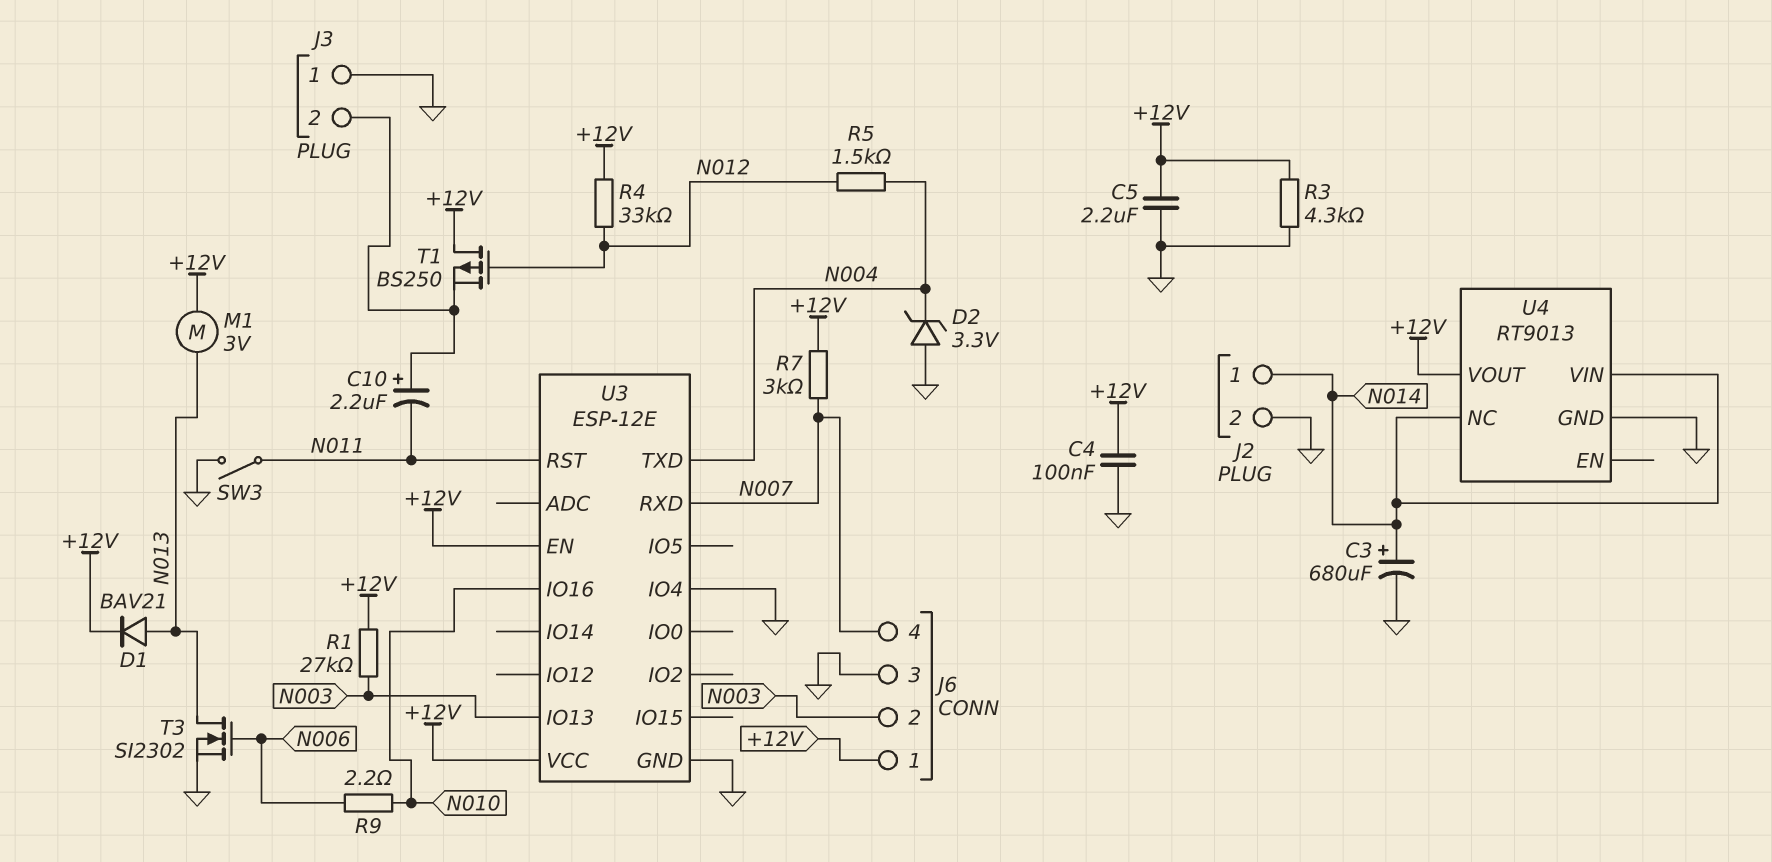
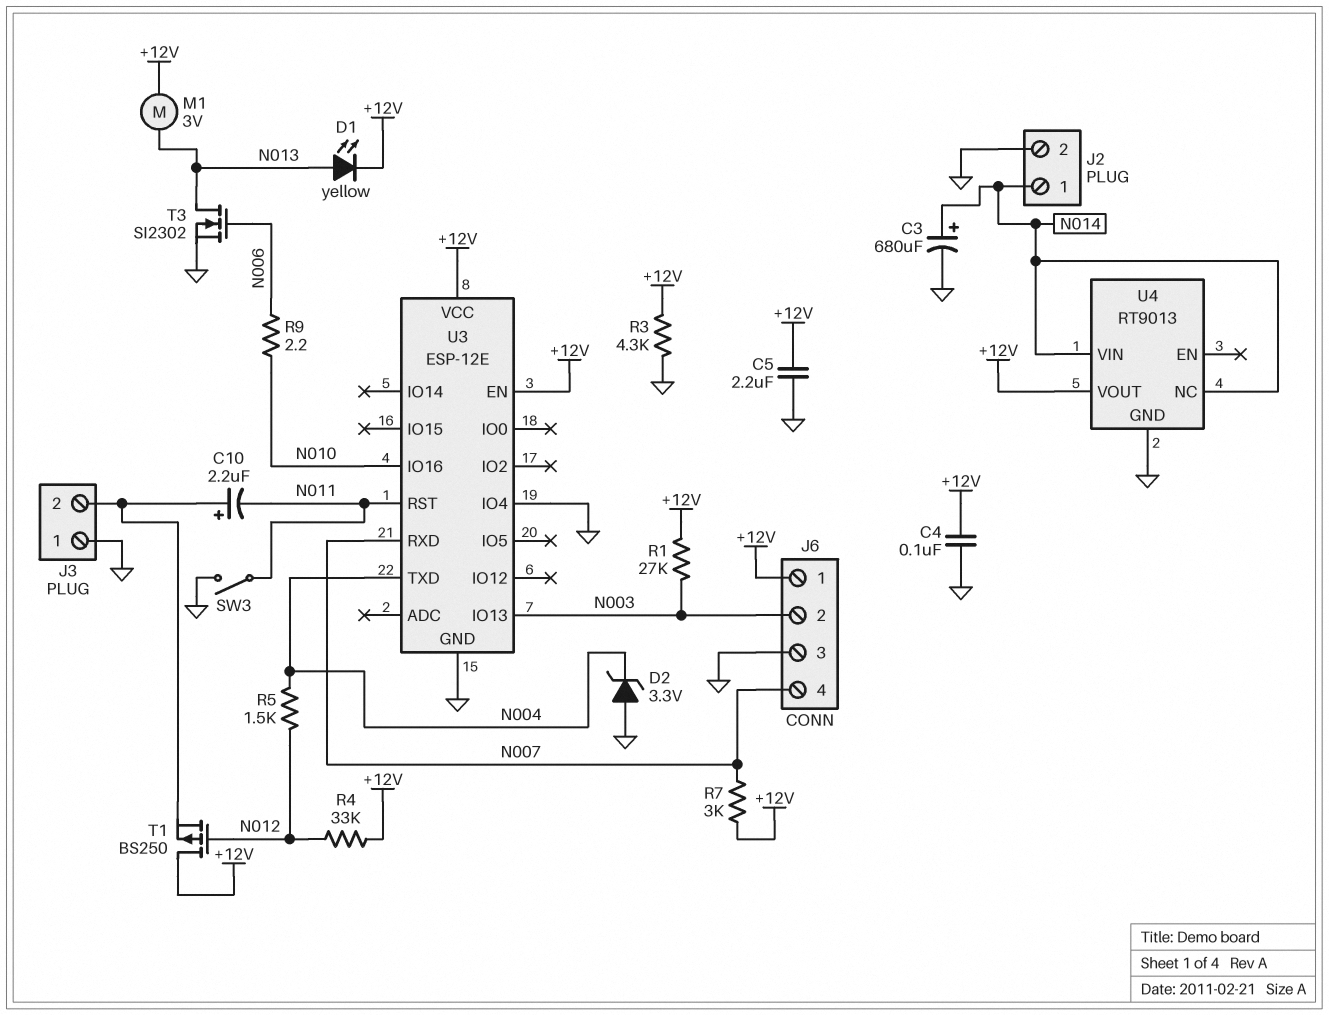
D1: diode BAV21 (A N013, K +12V) -> LED yellow (A N013, K +12V)

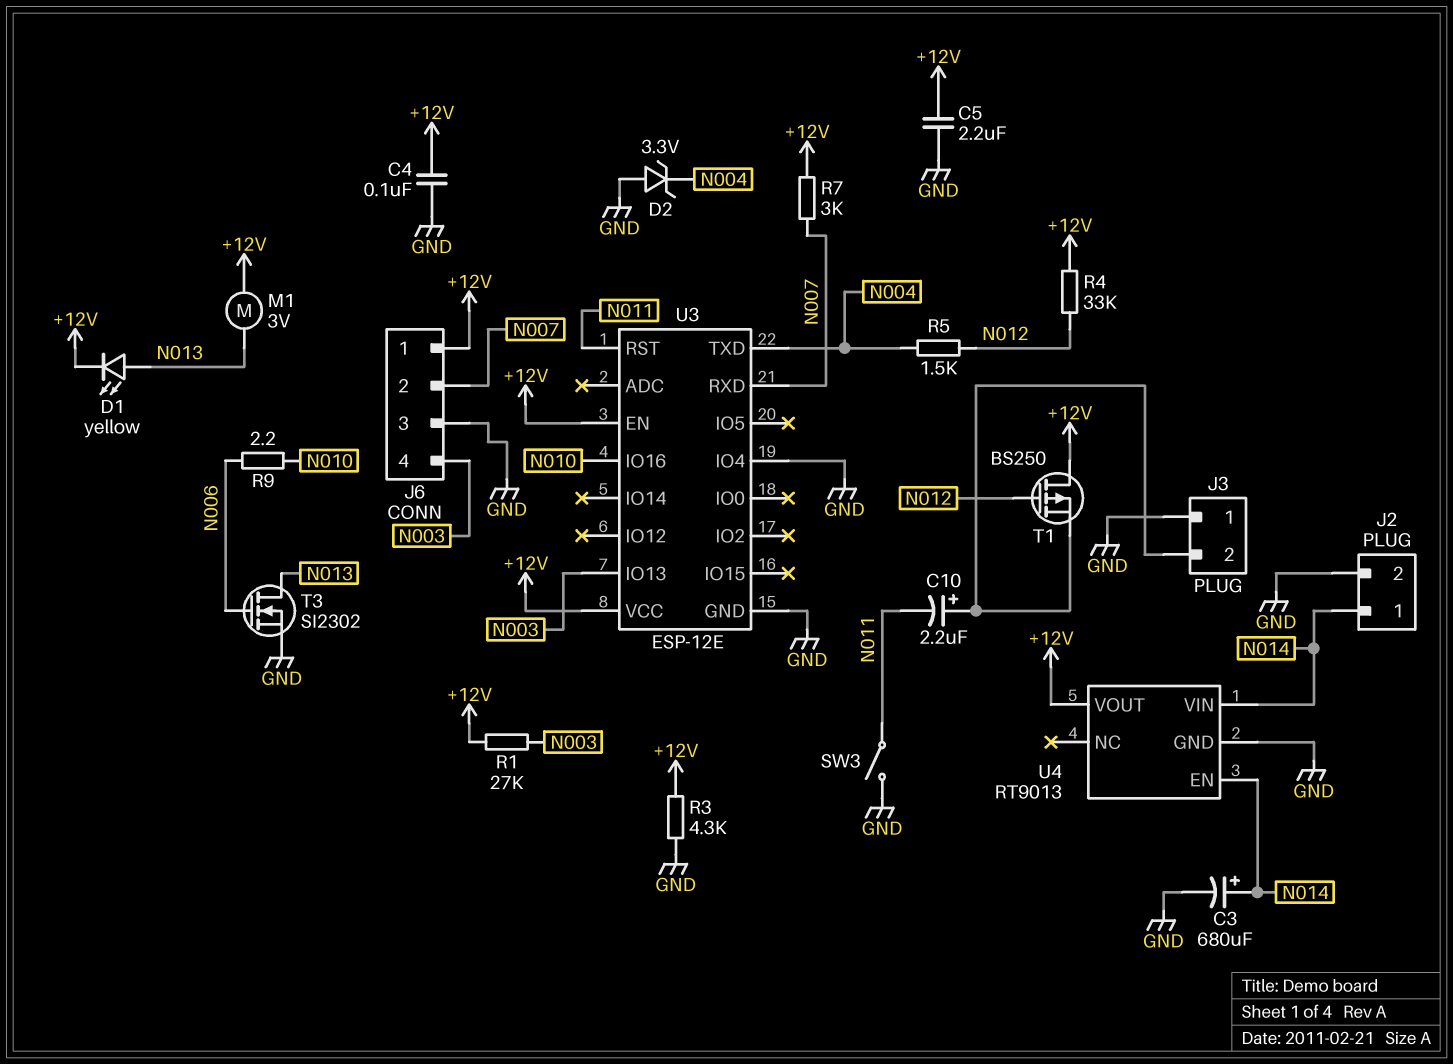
J6 pin 2: N003 -> N007
J6 pin 4: N007 -> N003
U4 pin EN: none -> N014
U4 pin NC: N014 -> none

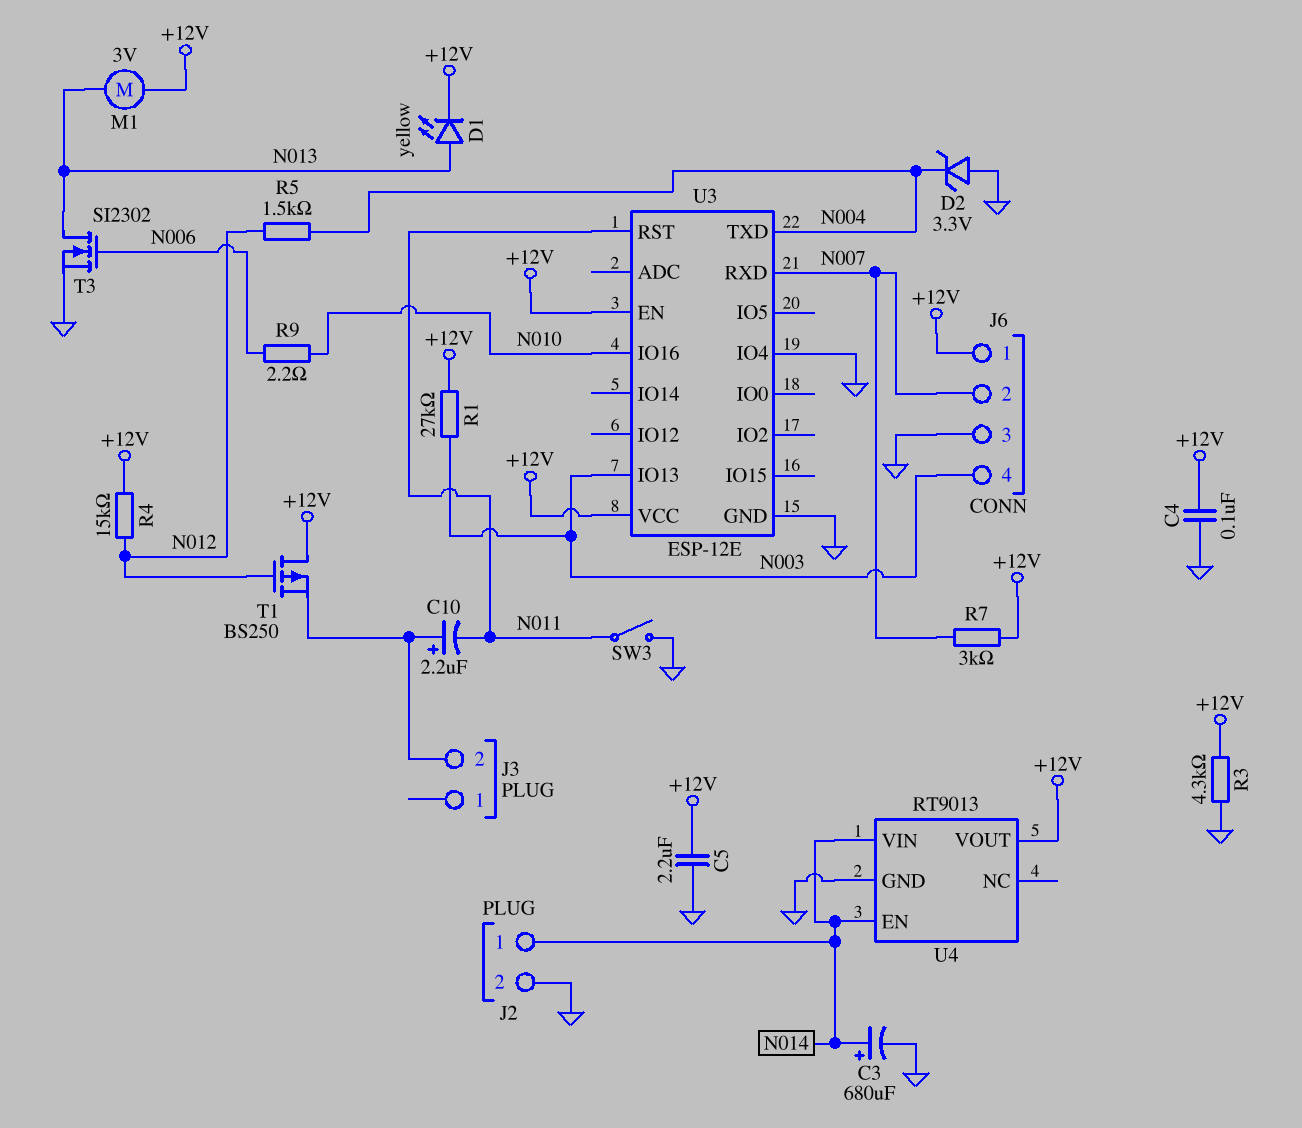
J3 pin 1: GND -> none
R4: 33k (+12V, N012) -> 15k (+12V, N012)

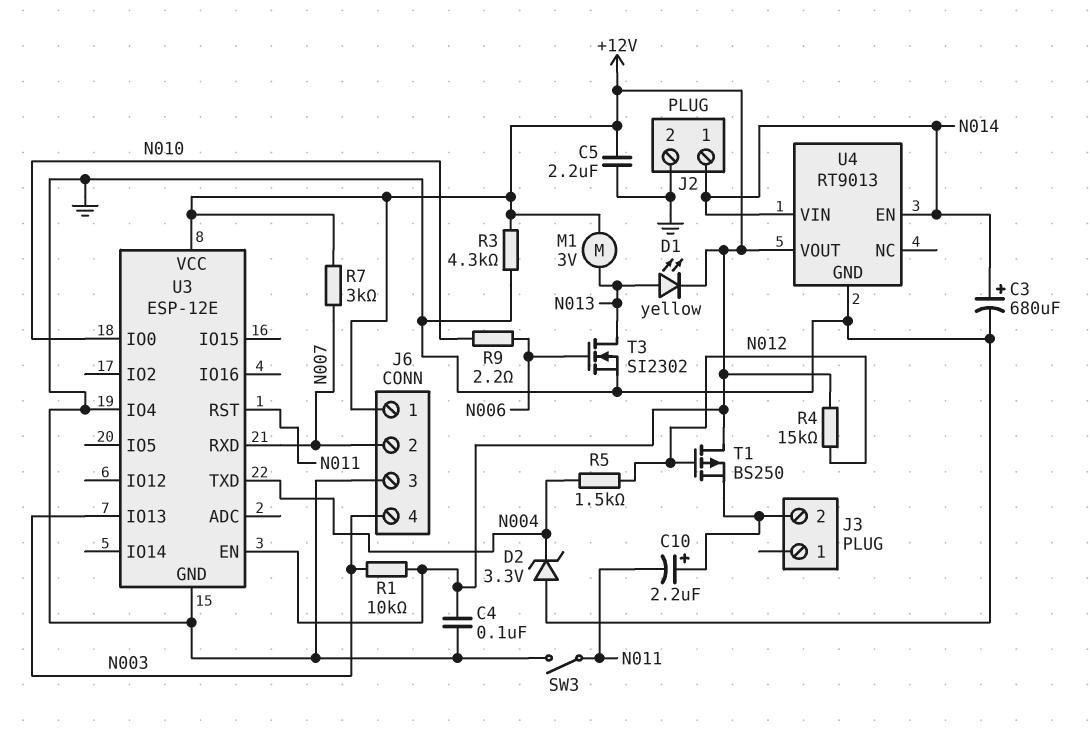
R1: 27k (+12V, N003) -> 10k (+12V, N003)
U3 pin IO0: none -> N010
U3 pin IO16: N010 -> none

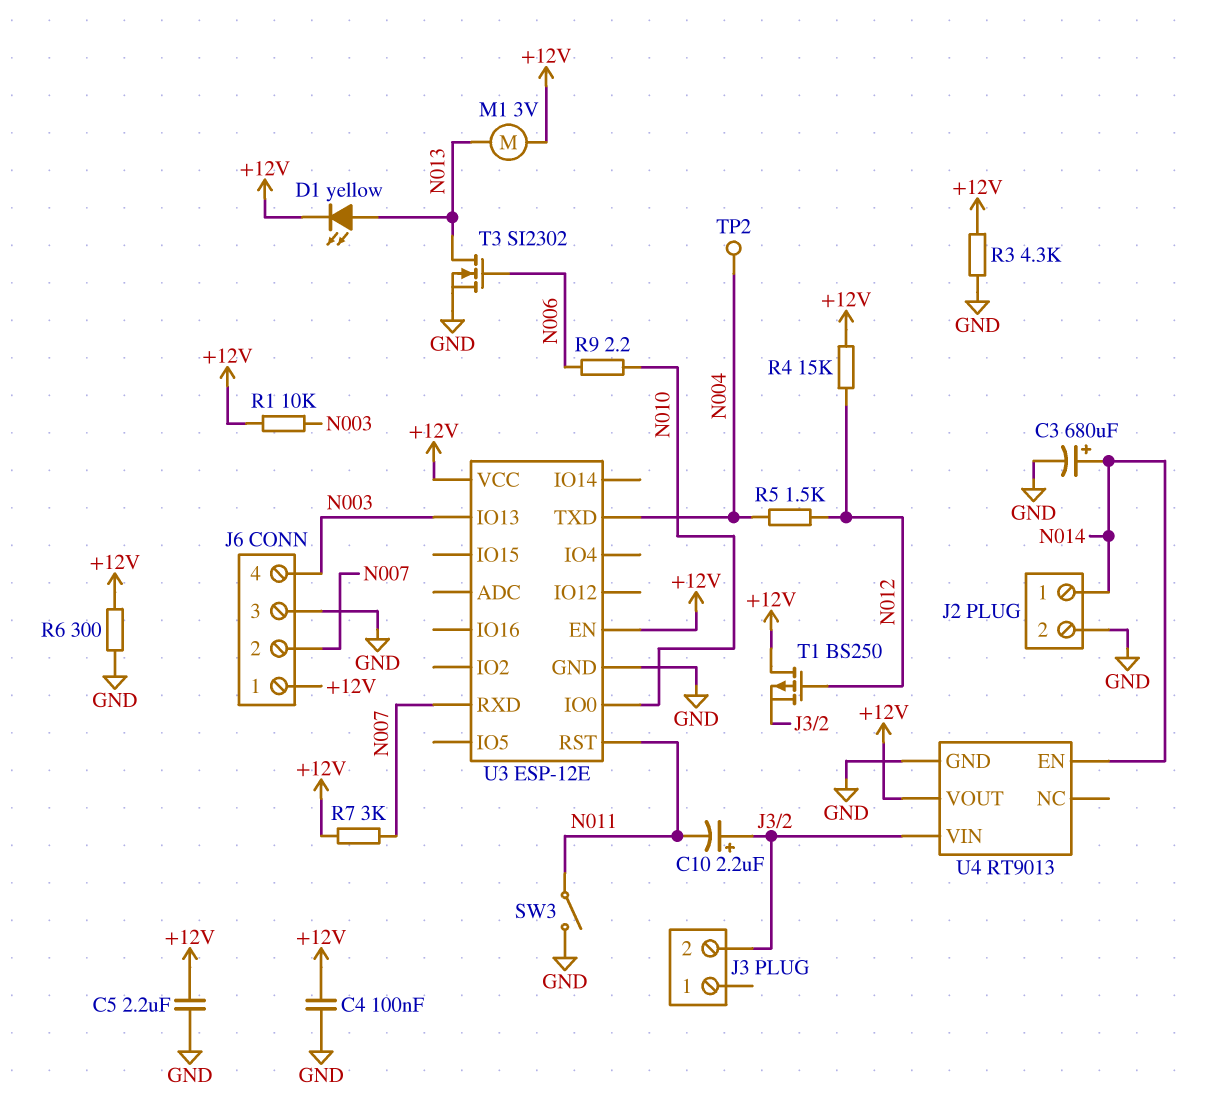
D2: zener 3.3V (A GND, K N004) -> none
R6: none -> 300 (+12V, GND)
TP2: none -> test point (N004)
U3 pin IO4: GND -> none
U4 pin VIN: N014 -> J3/2

